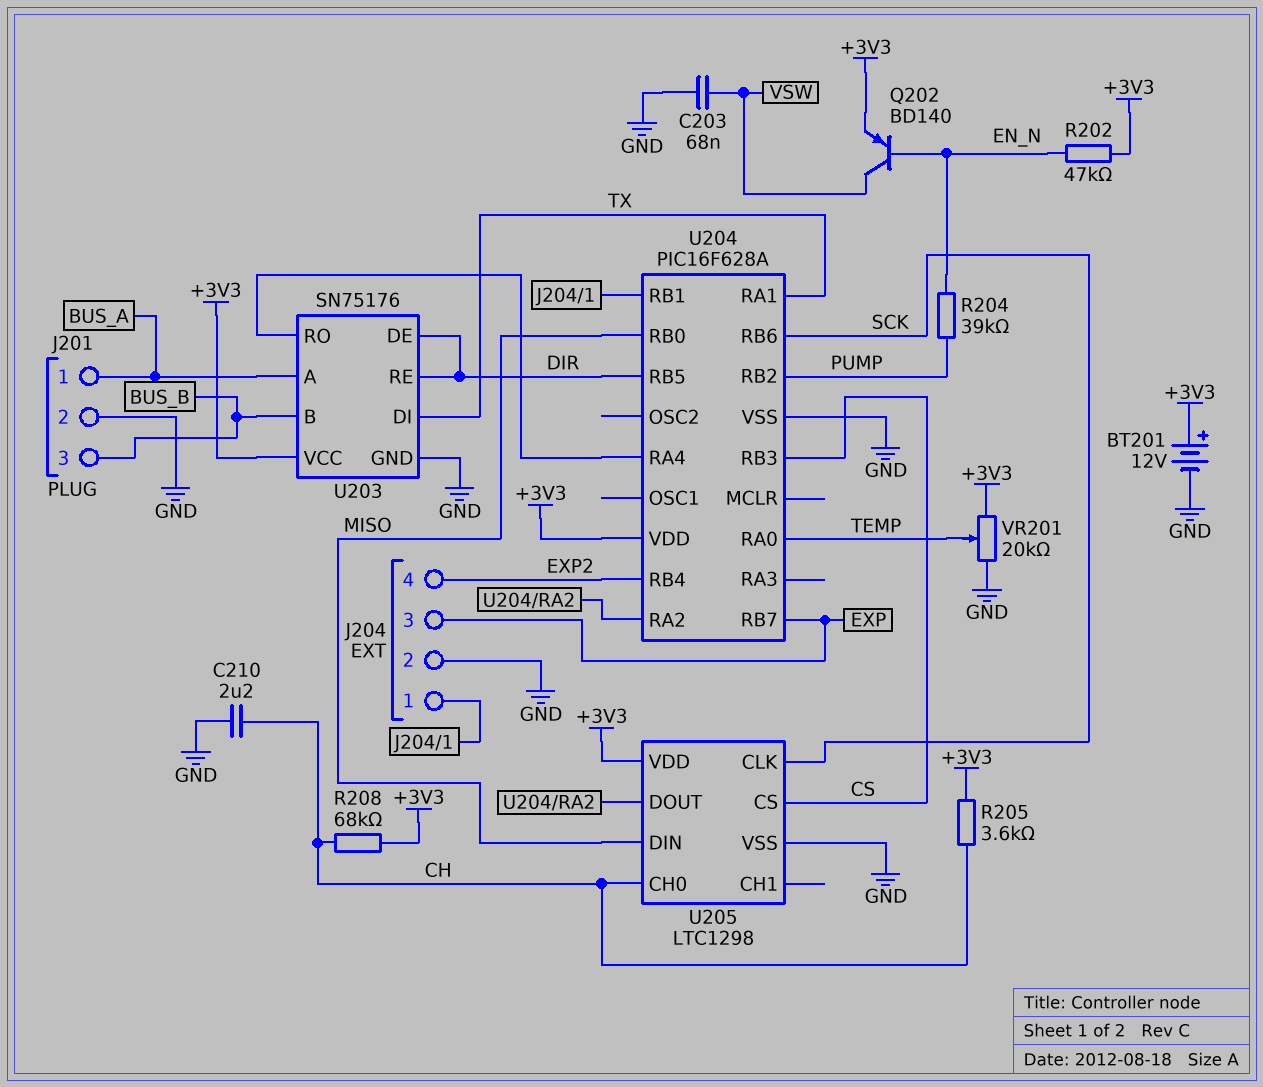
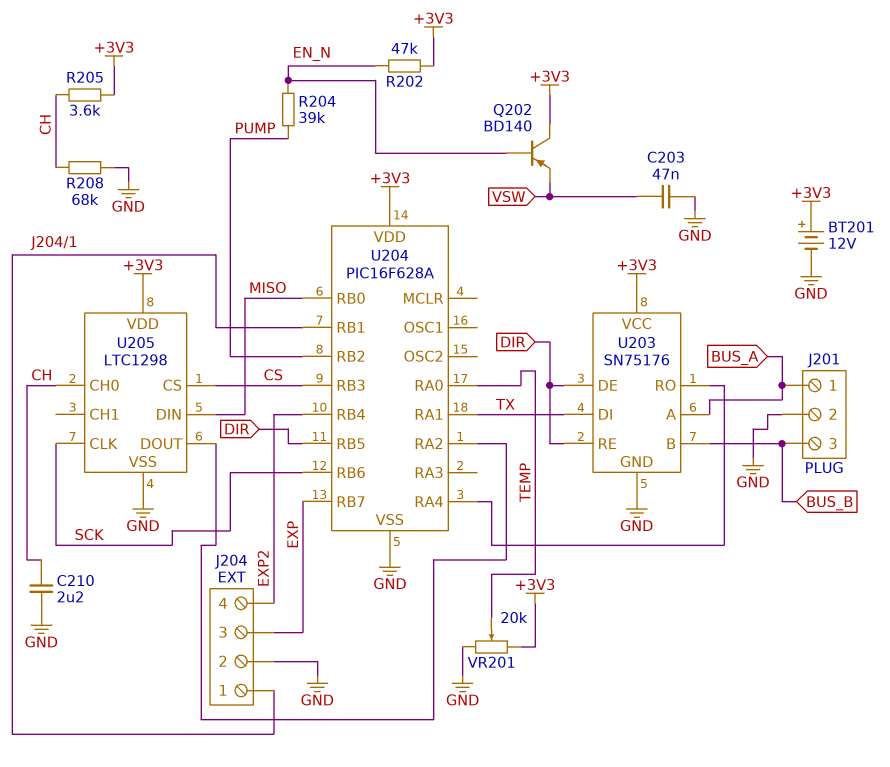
C203: 68nF (GND, VSW) -> 47nF (GND, VSW)
Q202: PNP BD140 (B EN_N, C VSW, E +3V3) -> PNP BD140 (B EN_N, C +3V3, E VSW)
R208: 68k (+3V3, CH) -> 68k (CH, GND)

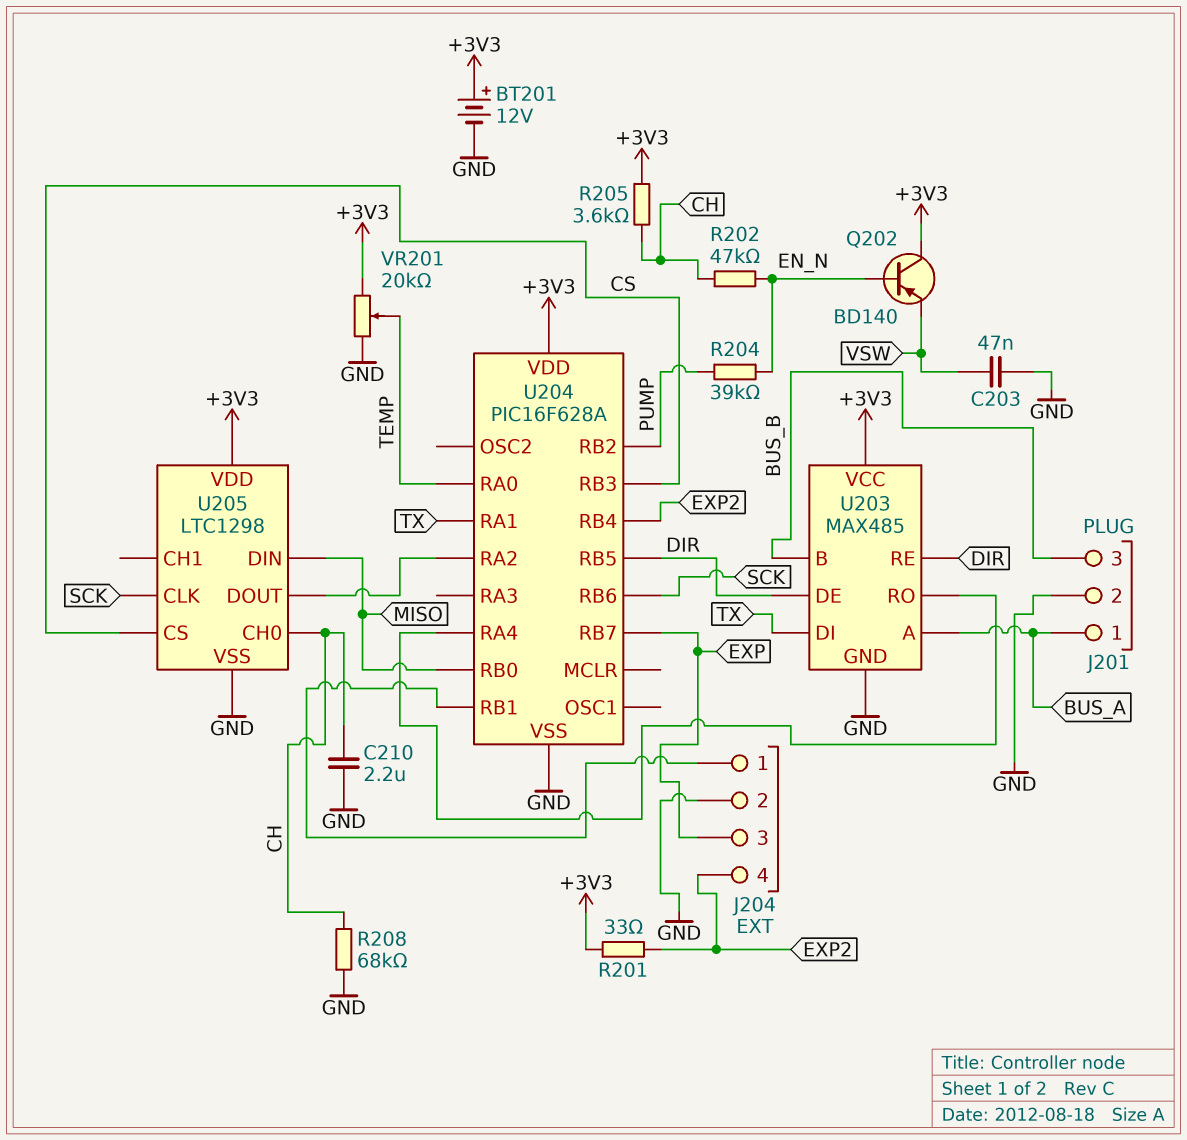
R201: none -> 33 (+3V3, EXP2)
R202: 47k (+3V3, EN_N) -> 47k (CH, EN_N)
U203: SN75176 -> MAX485

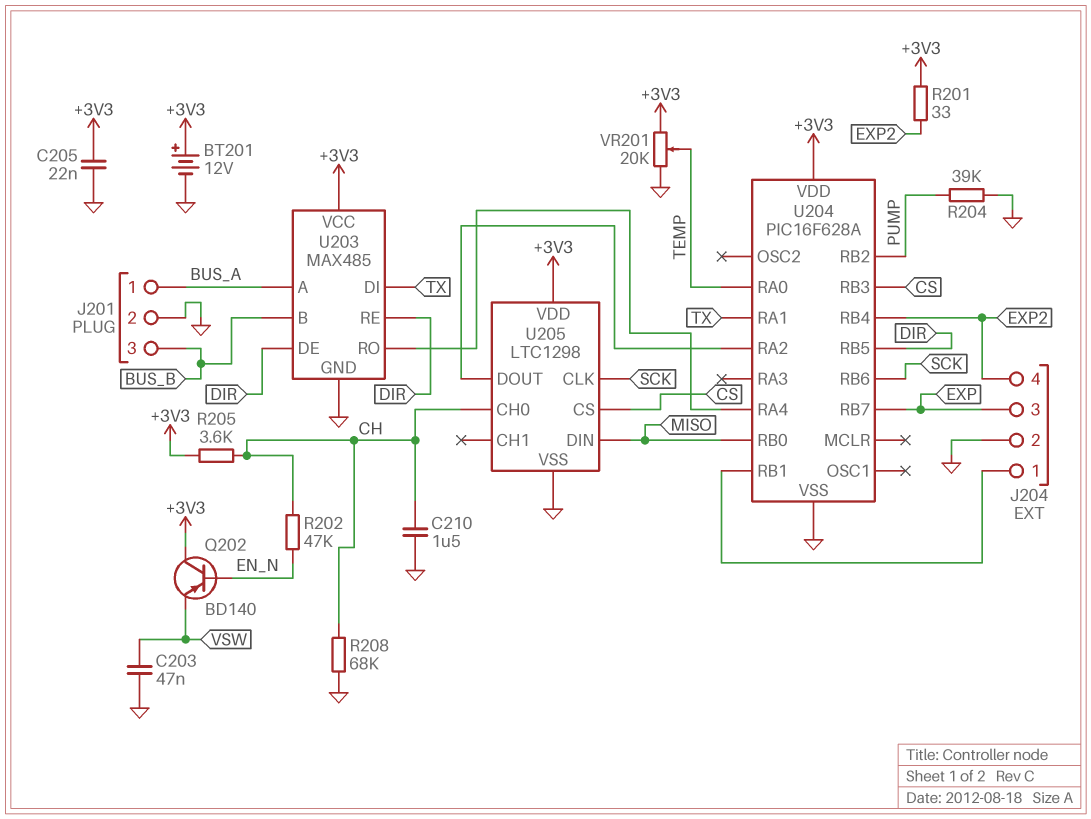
C205: none -> 22nF (+3V3, GND)
C210: 2.2uF (CH, GND) -> 1.5uF (CH, GND)
R204: 39k (EN_N, PUMP) -> 39k (GND, PUMP)

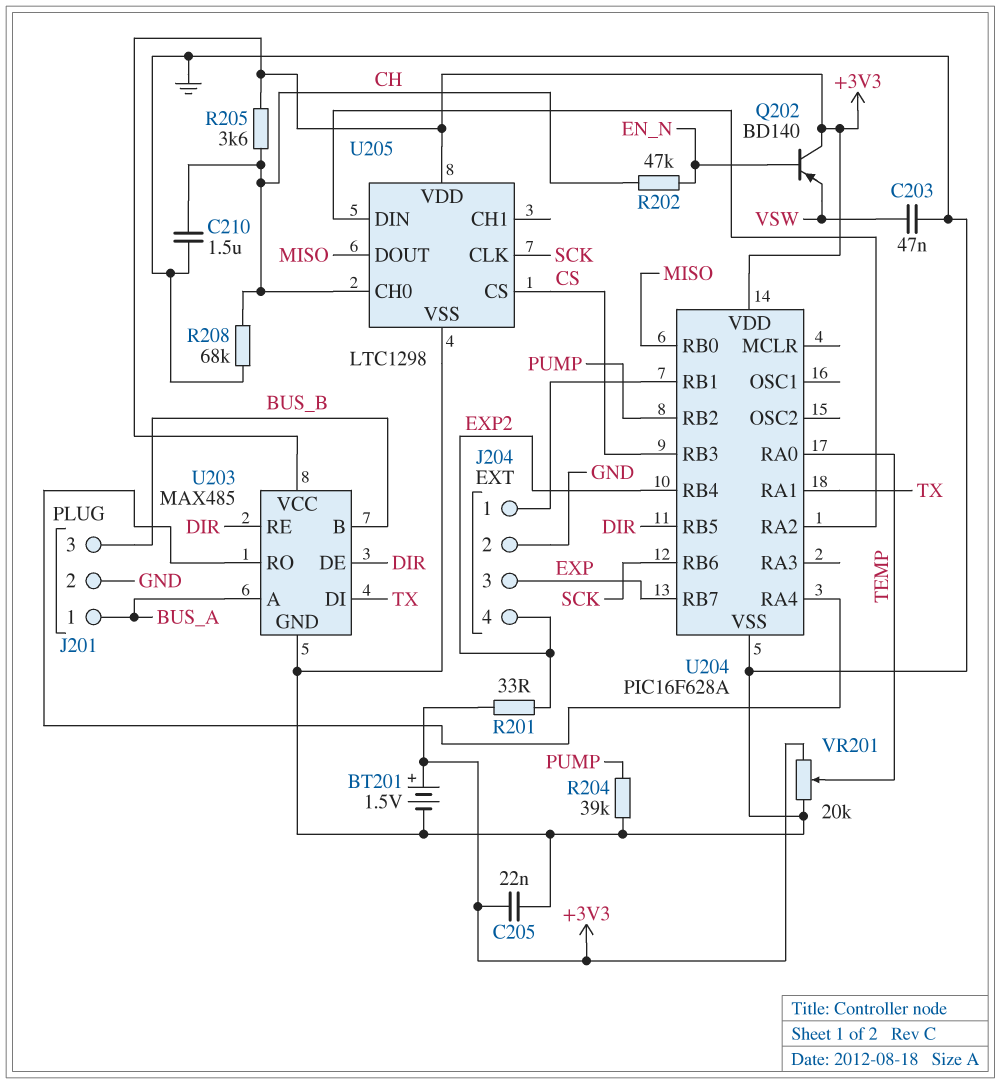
BT201: 12V (plus +3V3, minus GND) -> 1.5V (plus +3V3, minus GND)
U205 pin DIN: MISO -> U204/RA2
U205 pin DOUT: U204/RA2 -> MISO

